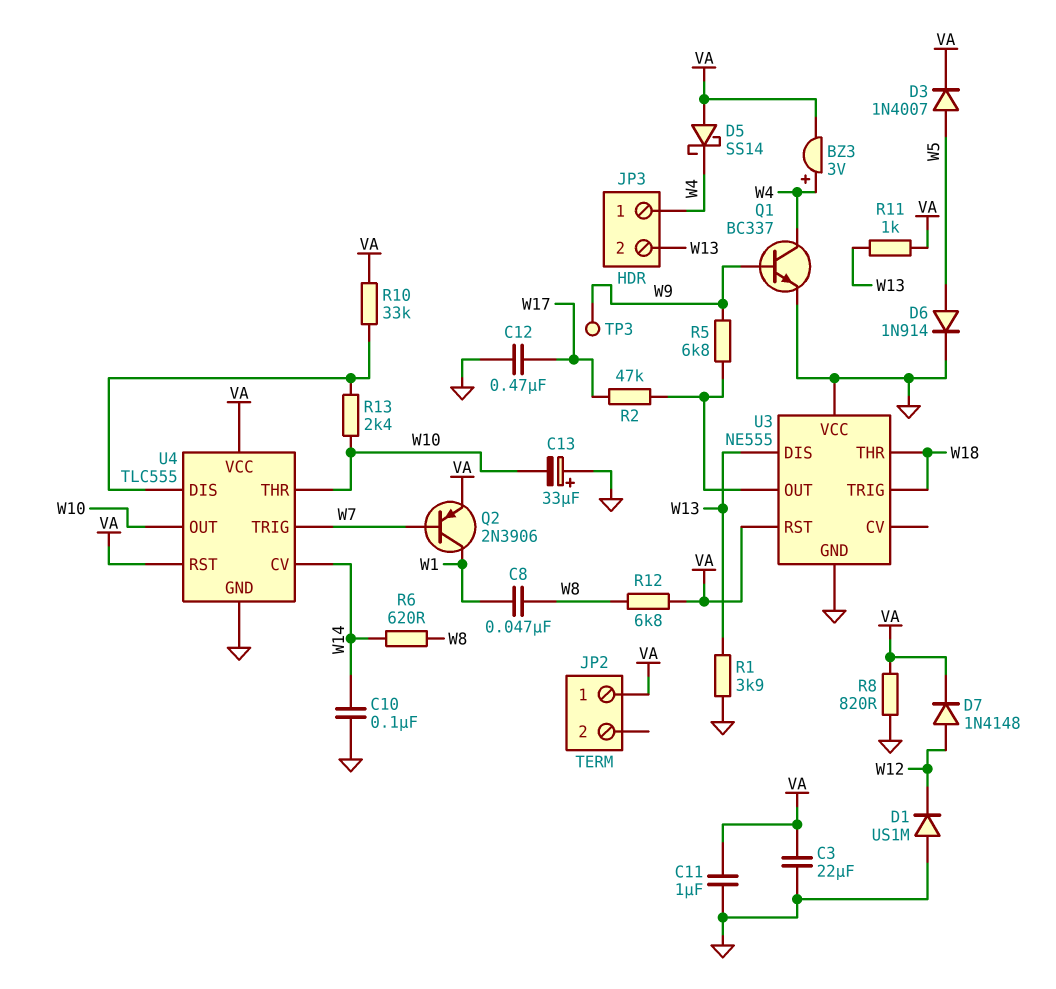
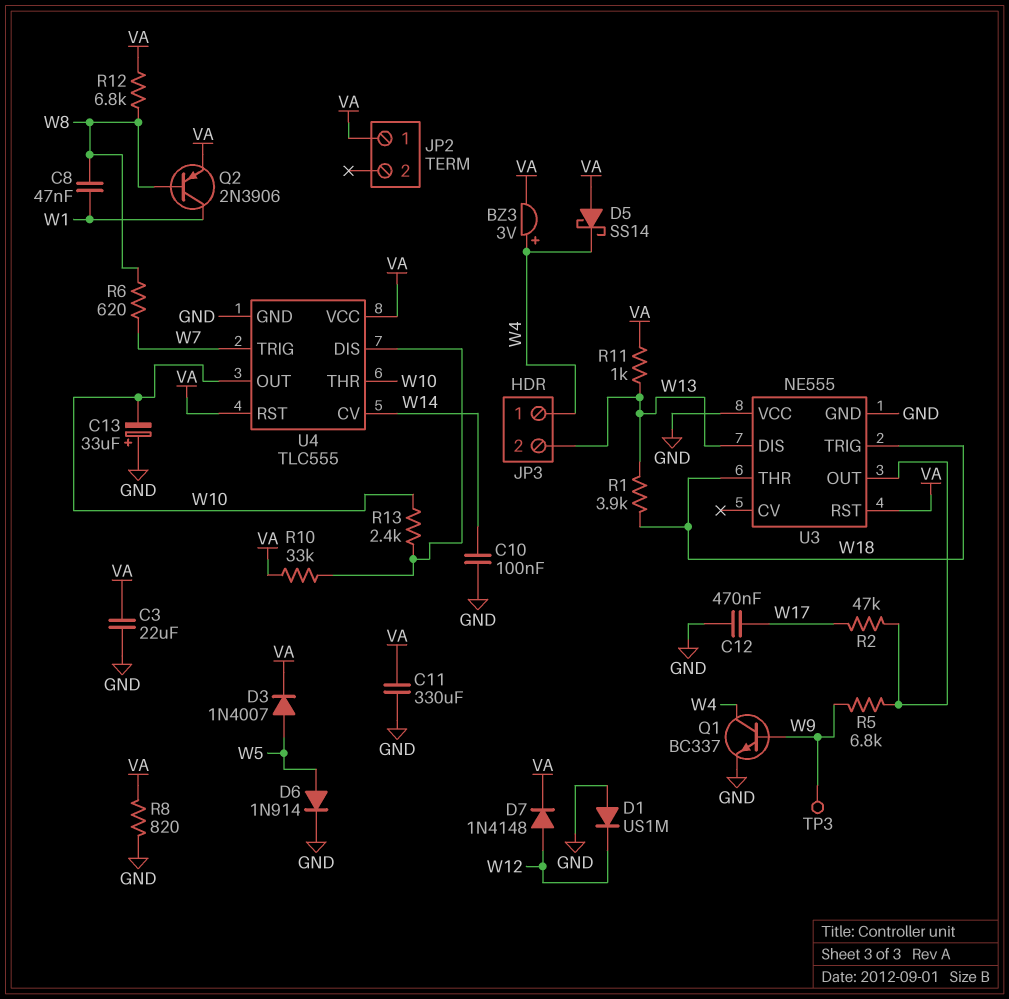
C11: 1uF (GND, VA) -> 330uF (GND, VA)
Q2: PNP 2N3906 (B W7, C W1, E VA) -> PNP 2N3906 (B W8, C W1, E VA)
R1: 3.9k (GND, W13) -> 3.9k (W13, W18)
R6: 620 (W8, W14) -> 620 (W7, W8)

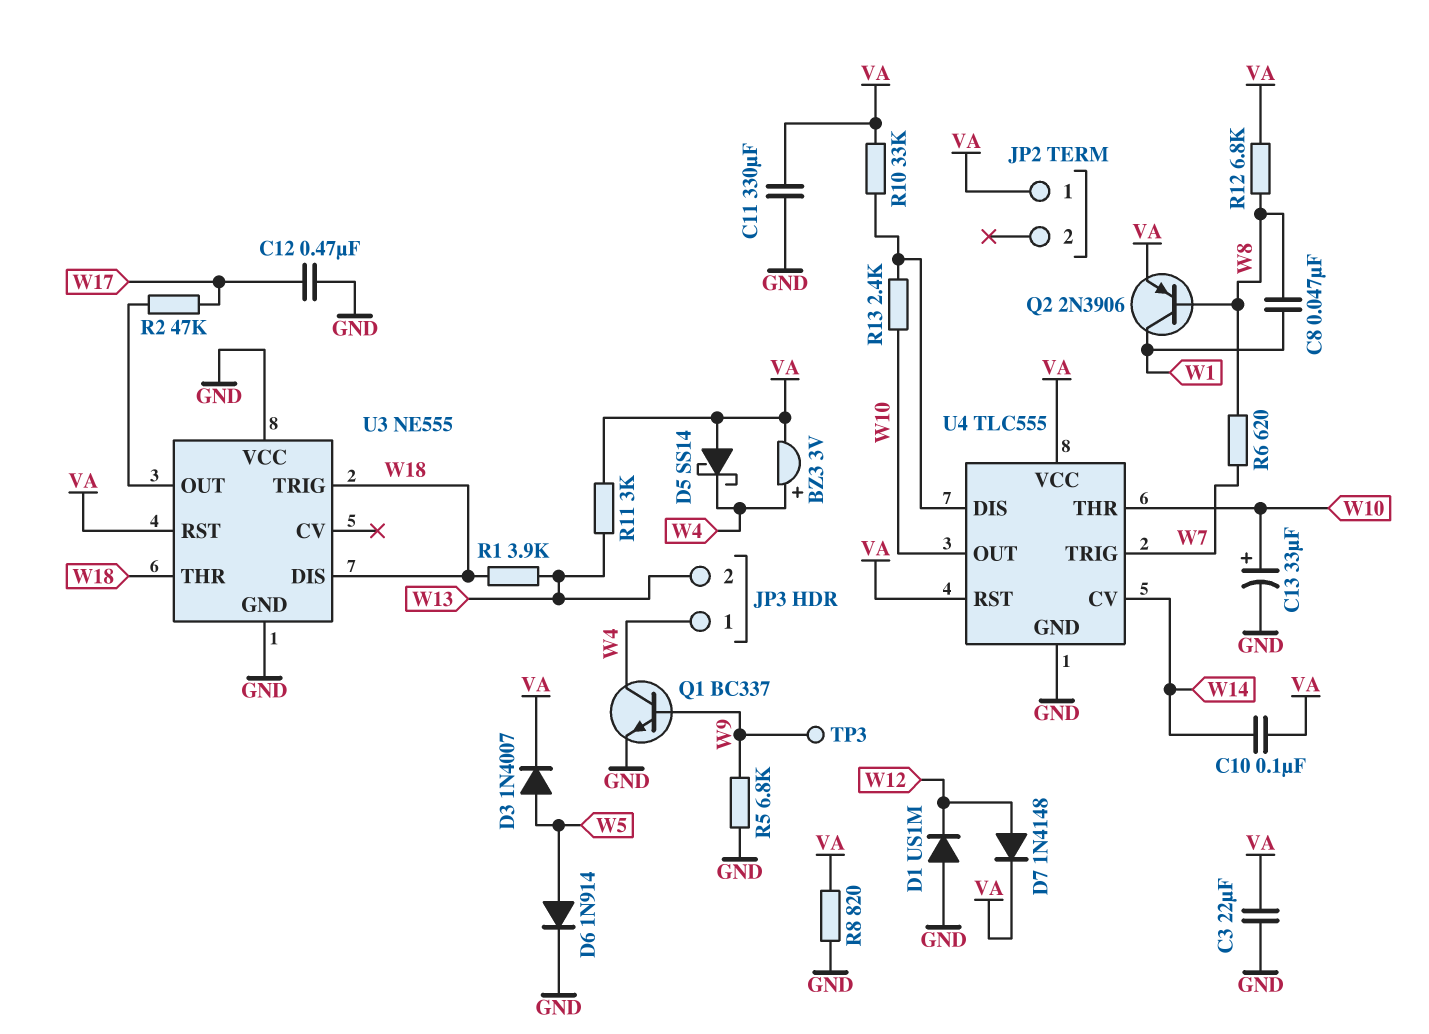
C10: 100nF (GND, W14) -> 100nF (VA, W14)
C13: 33uF (plus GND, minus W10) -> 33uF (plus W10, minus GND)
R5: 6.8k (U3/OUT, W9) -> 6.8k (GND, W9)
R11: 1k (VA, W13) -> 3k (VA, W13)
U3 pin DIS: W13 -> W18

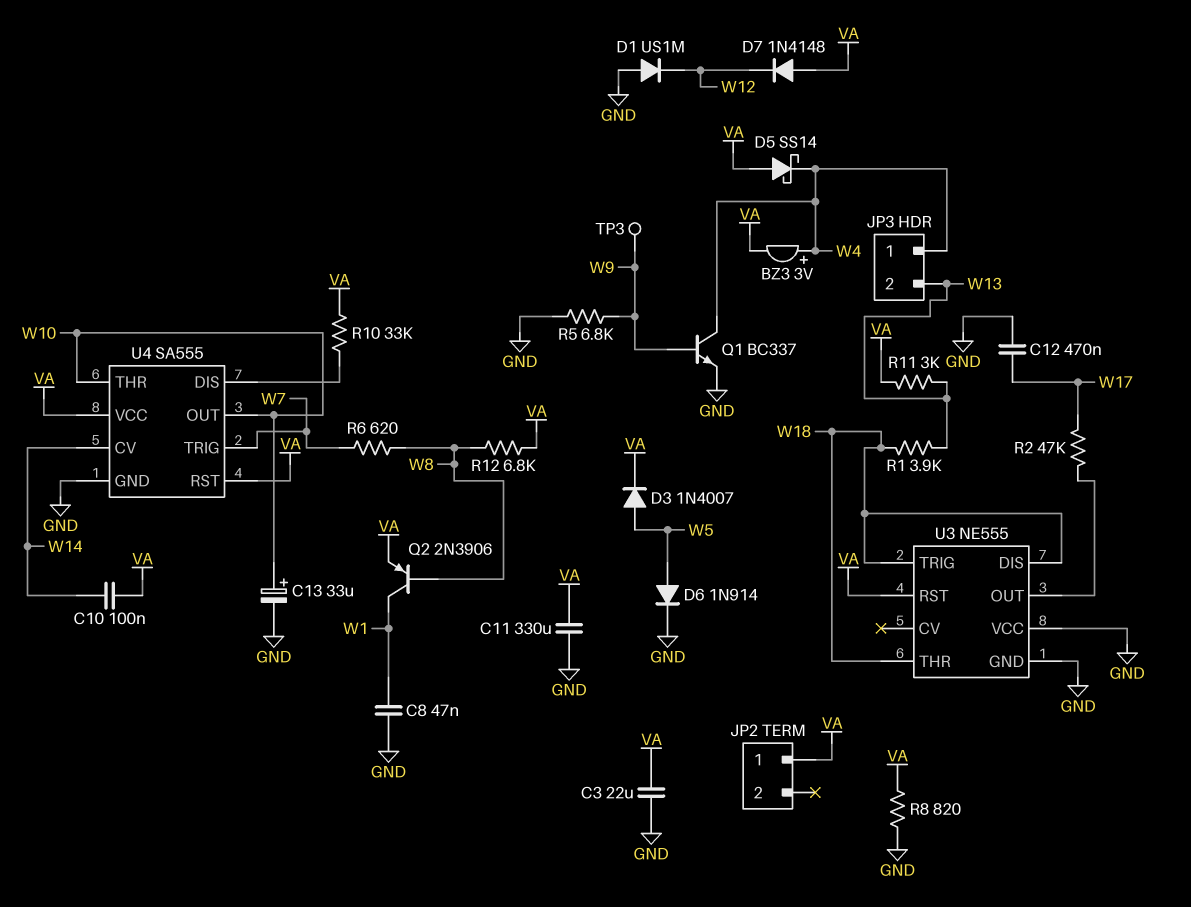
C8: 47nF (W1, W8) -> 47nF (GND, W1)
D7: diode 1N4148 (A W12, K VA) -> diode 1N4148 (A VA, K W12)
R13: 2.4k (U4/DIS, W10) -> none
U4: TLC555 -> SA555

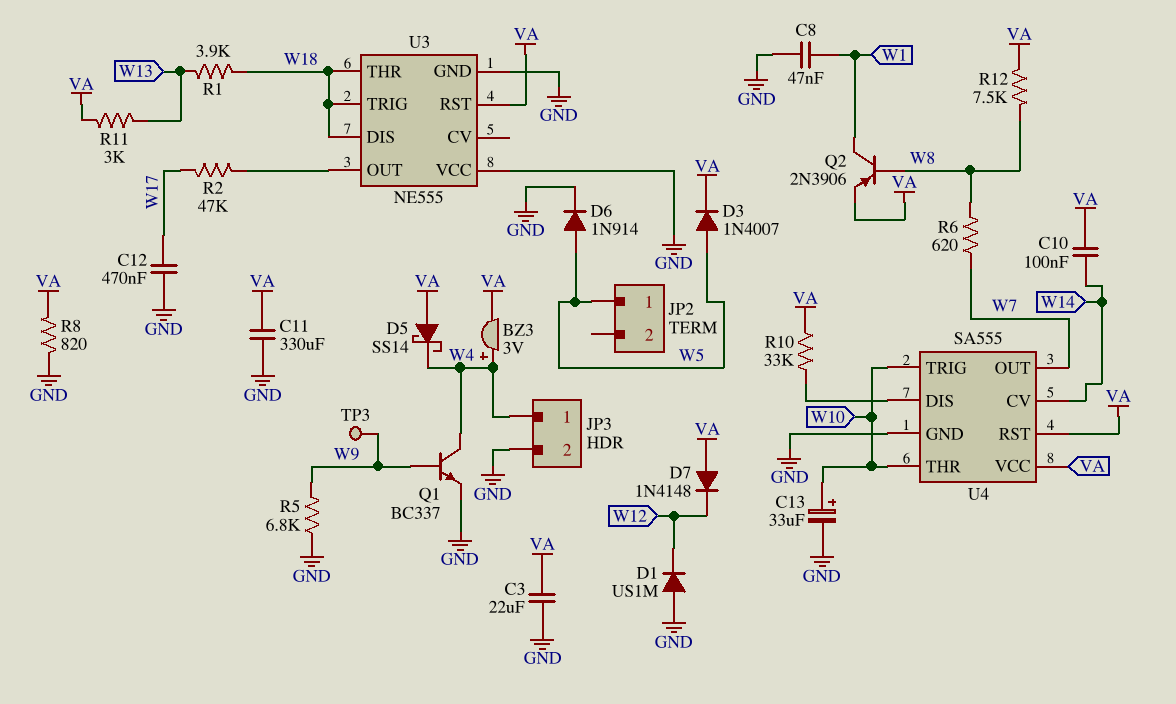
JP2 pin 1: VA -> W5
JP3 pin 2: W13 -> GND
R12: 6.8k (VA, W8) -> 7.5k (VA, W8)
U4 pin OUT: W10 -> W7
U4 pin TRIG: W7 -> W10

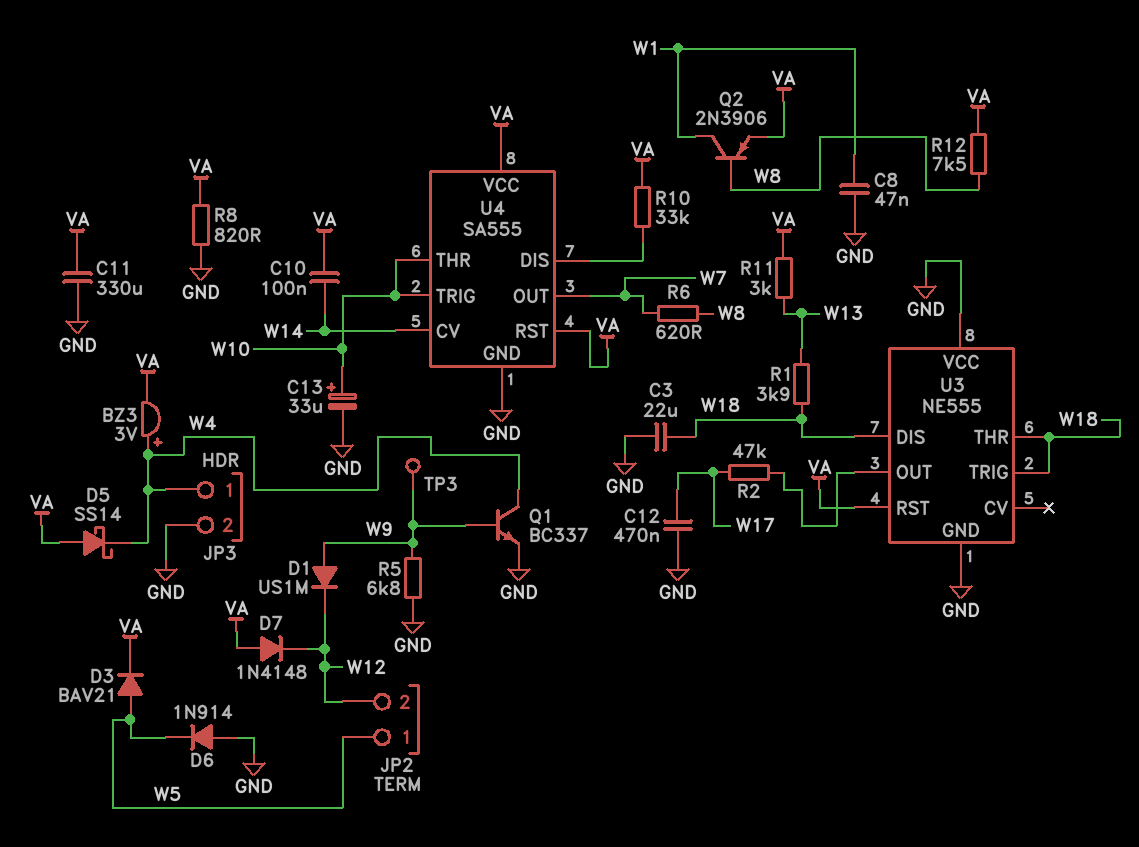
C3: 22uF (GND, VA) -> 22uF (GND, W18)
D1: diode US1M (A GND, K W12) -> diode US1M (A W9, K W12)
D3: diode 1N4007 (A W5, K VA) -> diode BAV21 (A W5, K VA)
D6: diode 1N914 (A W5, K GND) -> diode 1N914 (A GND, K W5)
JP2 pin 2: none -> W12

